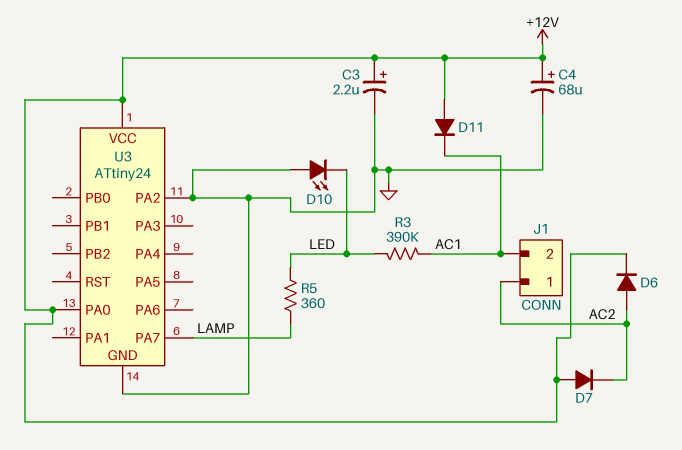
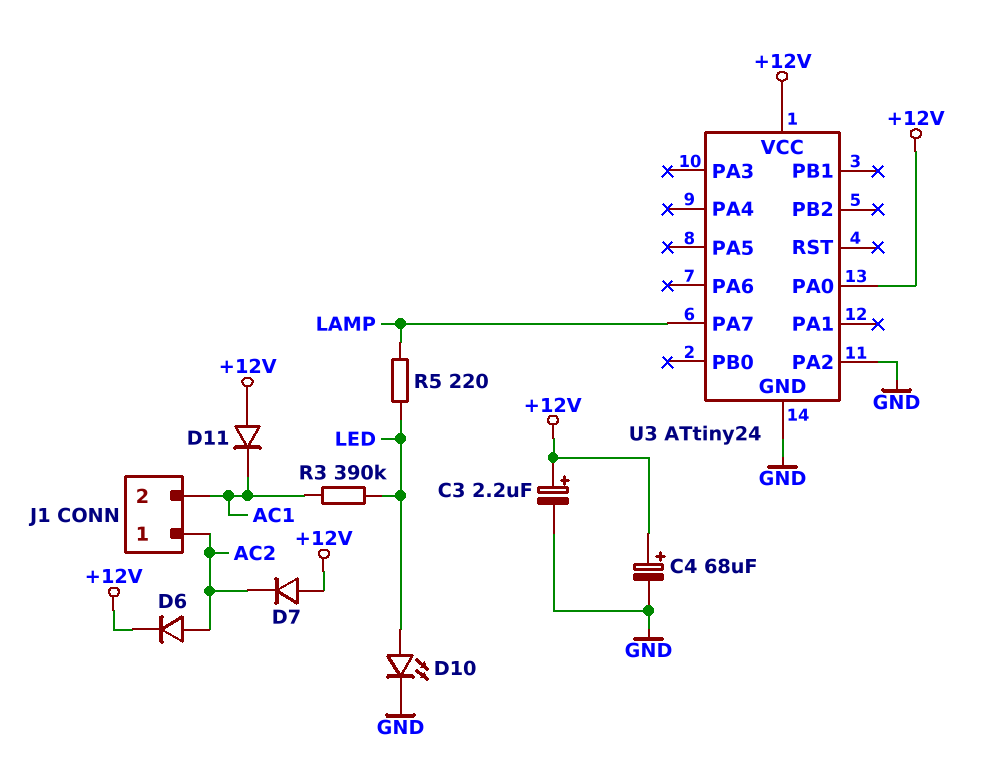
D10: LED (A GND, K LED) -> LED (A LED, K GND)
R5: 360 (LAMP, LED) -> 220 (LAMP, LED)

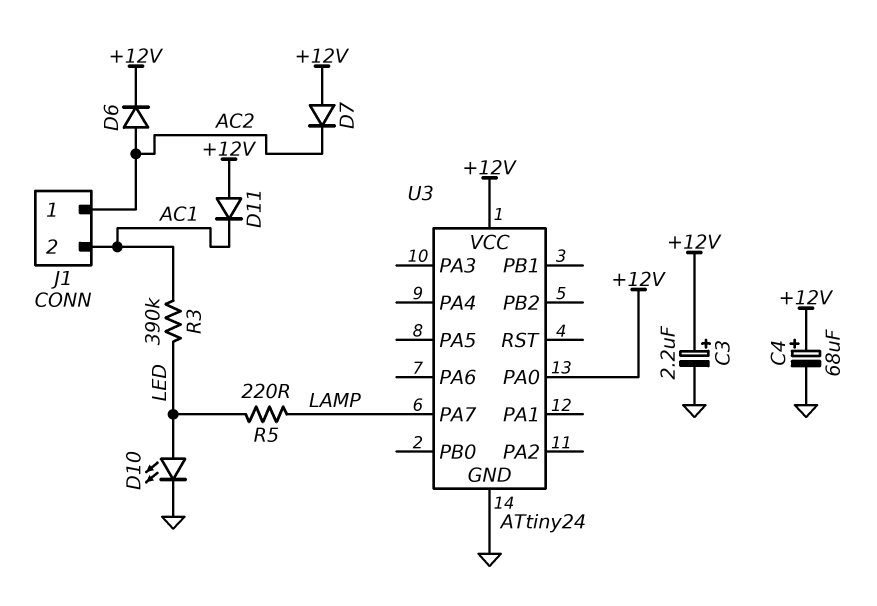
U3 pin PA2: GND -> none

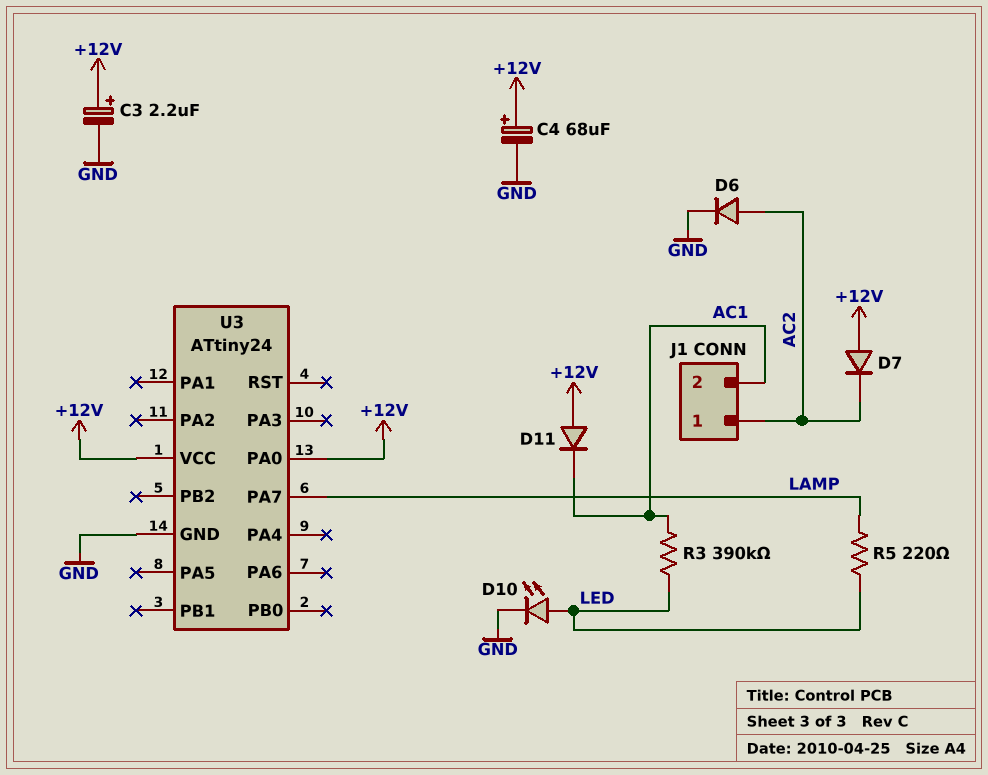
D6: diode (A AC2, K +12V) -> diode (A AC2, K GND)

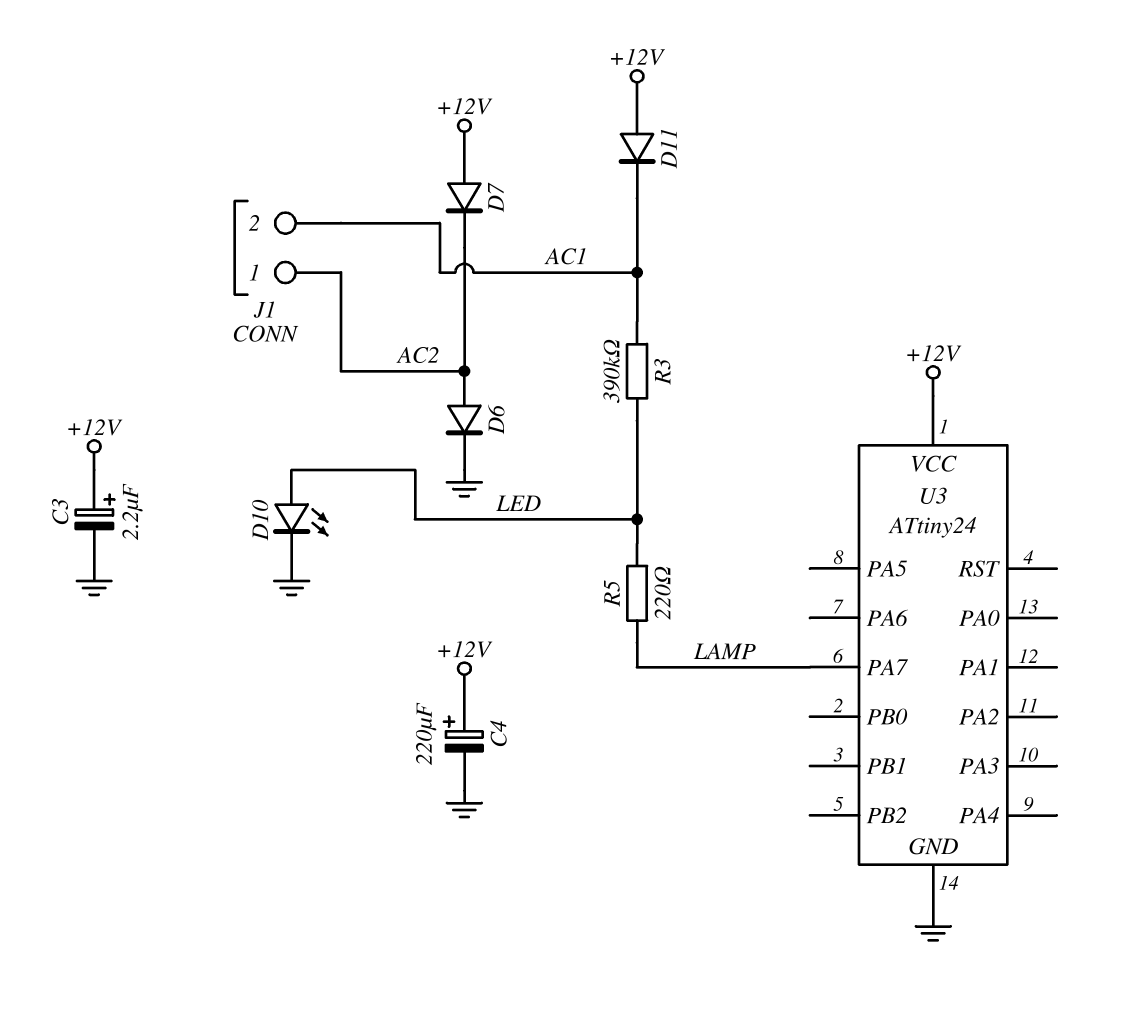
C4: 68uF (plus +12V, minus GND) -> 220uF (plus +12V, minus GND)
U3 pin PA0: +12V -> none

